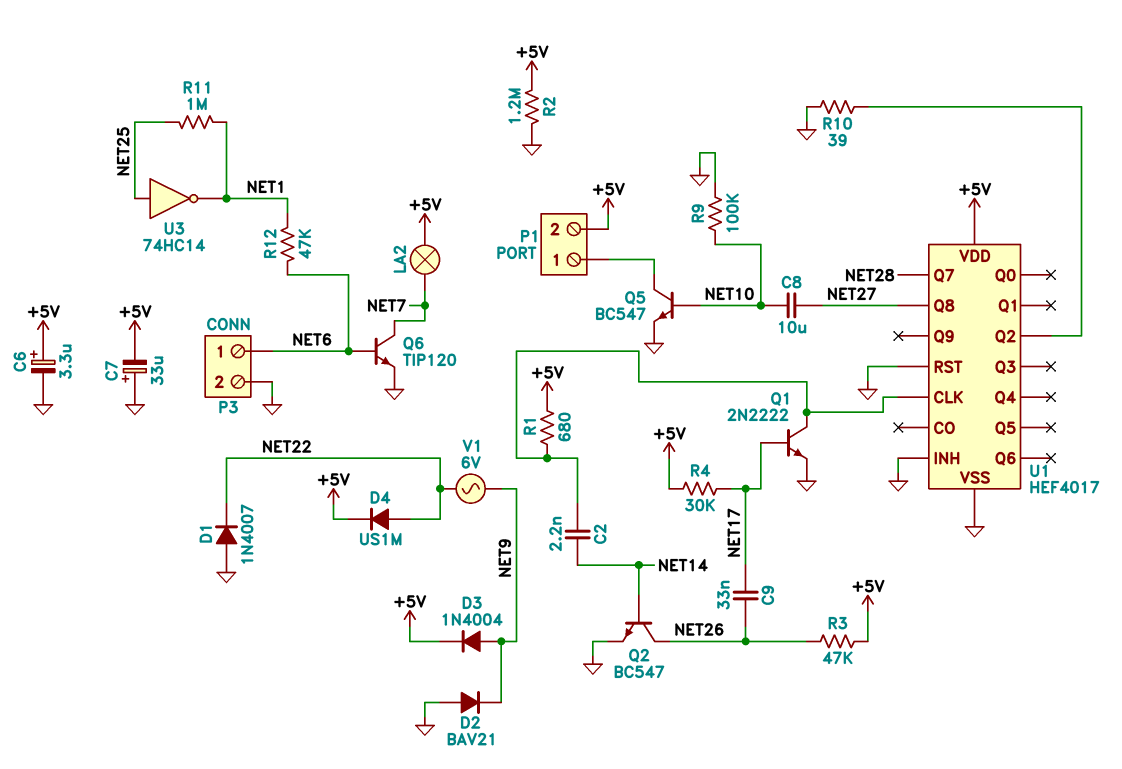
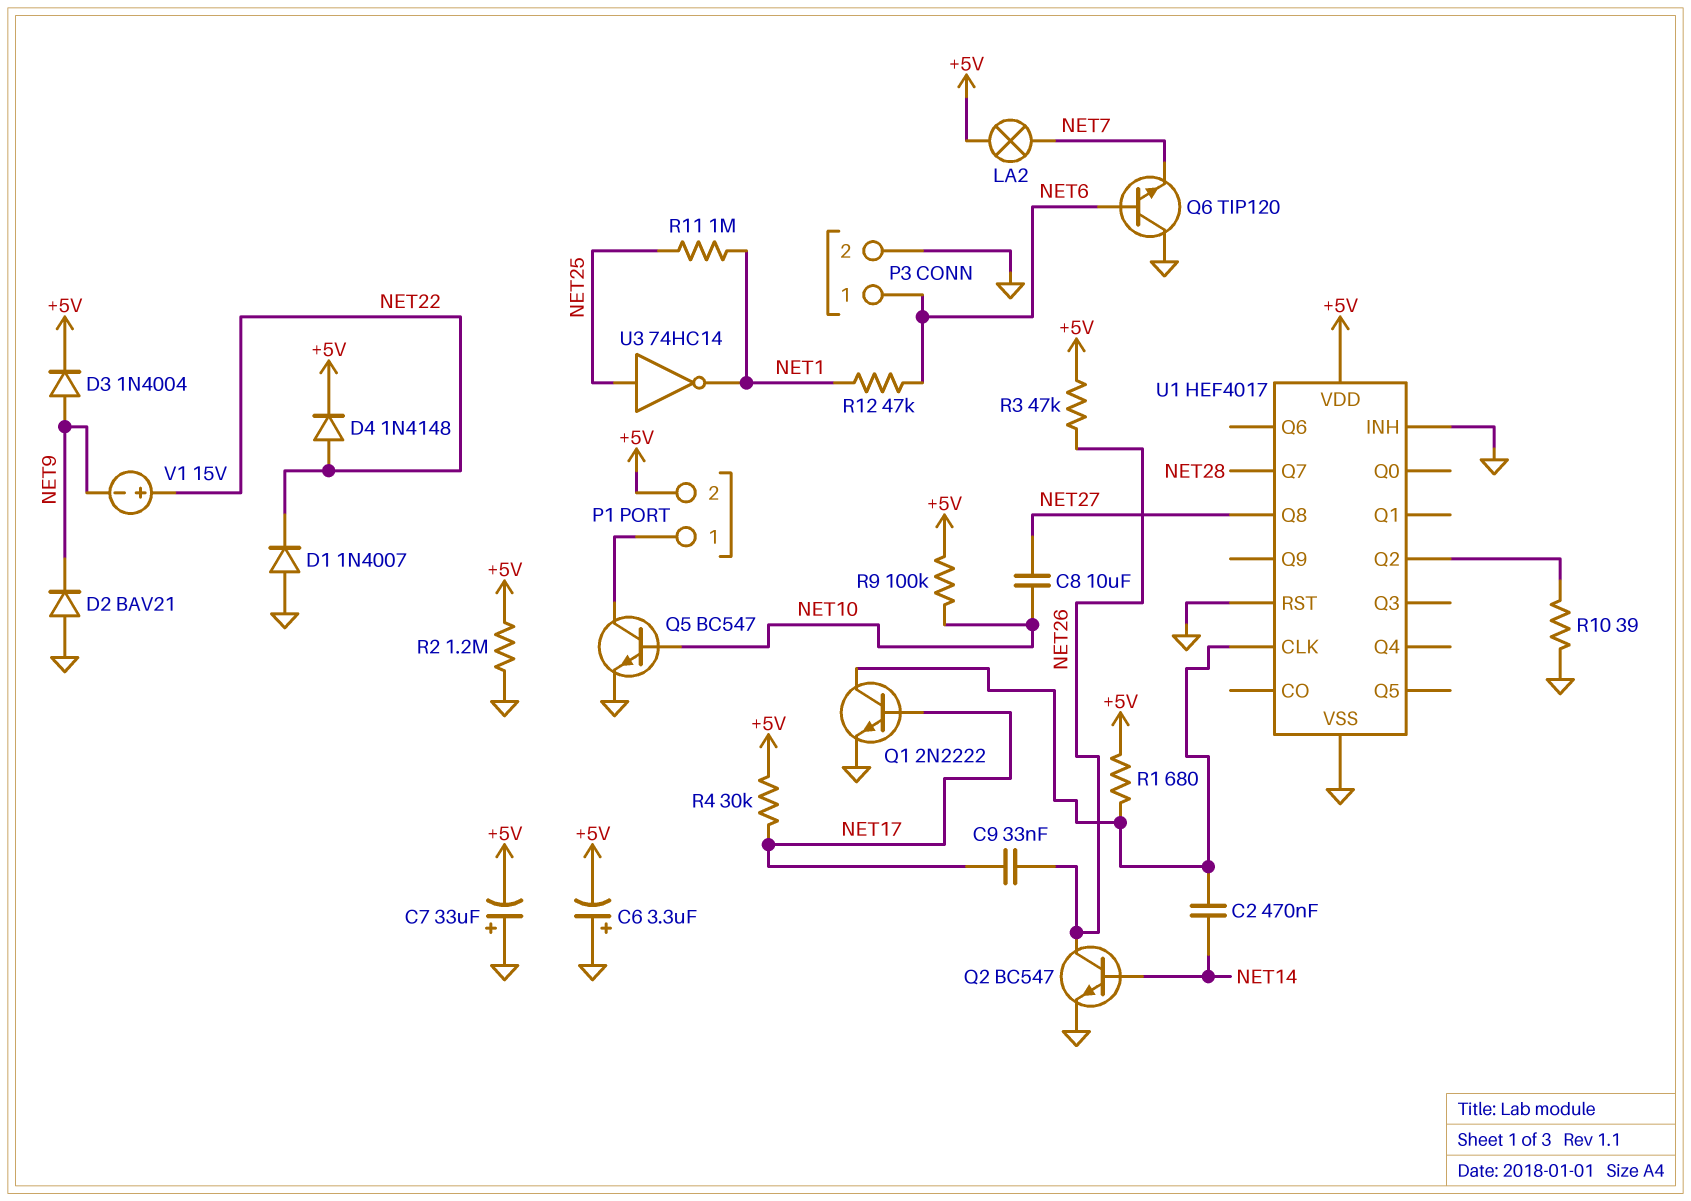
C2: 2.2nF (NET14, U1/CLK) -> 470nF (NET14, U1/CLK)
C6: 3.3uF (plus +5V, minus GND) -> 3.3uF (plus GND, minus +5V)
D4: diode US1M (A NET22, K +5V) -> diode 1N4148 (A NET22, K +5V)
Q6: NPN TIP120 (B NET6, C NET7, E GND) -> NPN TIP120 (B NET6, C GND, E NET7)
R9: 100k (GND, NET10) -> 100k (+5V, NET10)
V1: AC 6V (NET9, NET22) -> 15V (plus NET22, minus NET9)

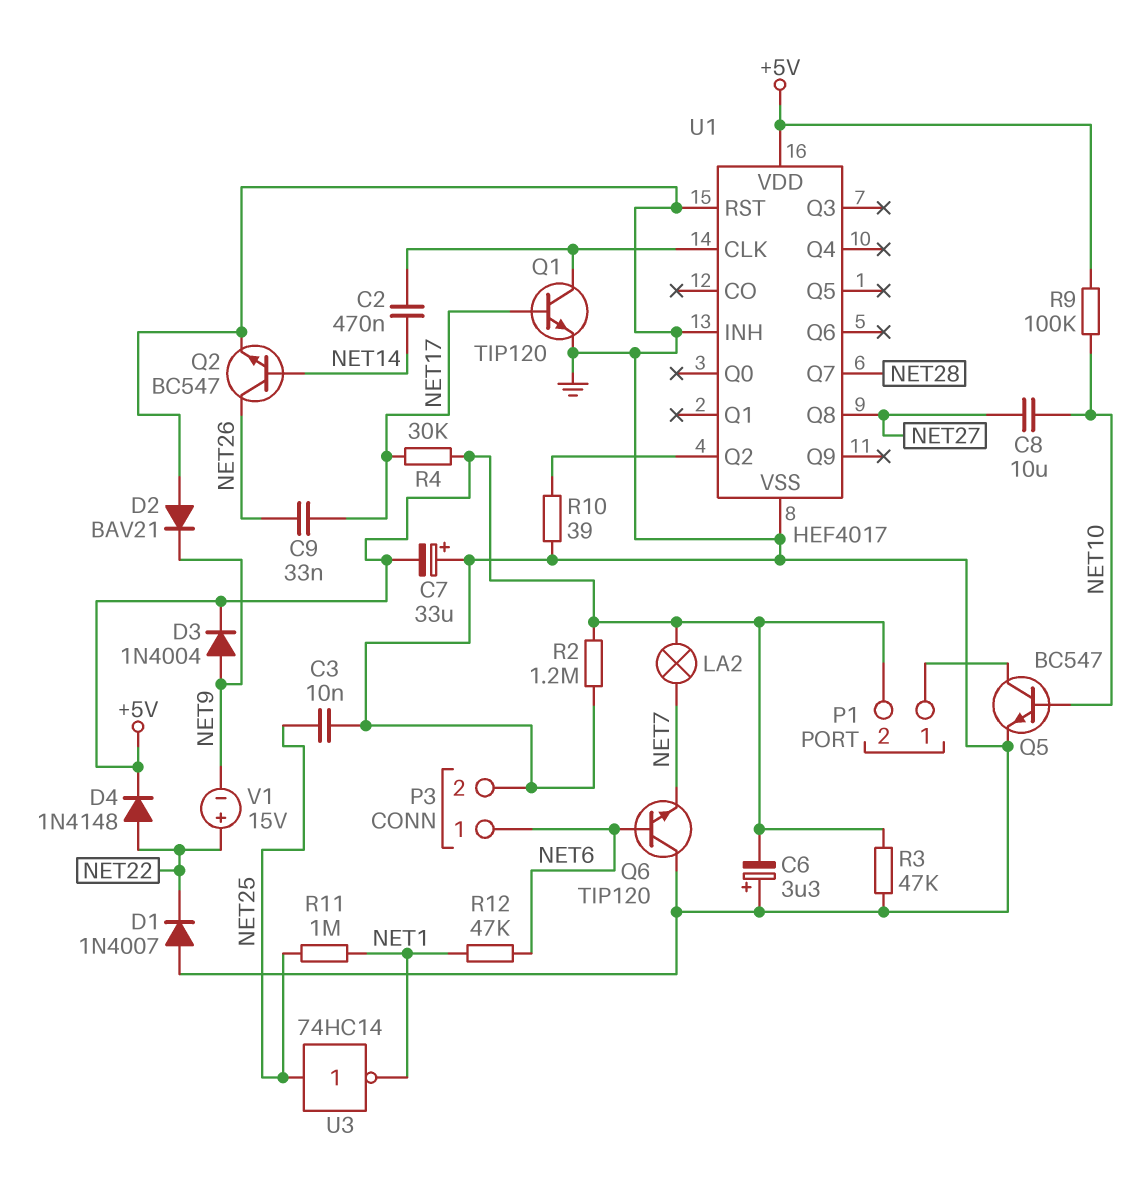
C3: none -> 10nF (GND, NET25)
Q1: NPN 2N2222 (B NET17, C U1/CLK, E GND) -> NPN TIP120 (B NET17, C U1/CLK, E GND)
R1: 680 (+5V, U1/CLK) -> none
R3: 47k (+5V, NET26) -> 47k (+5V, GND)

